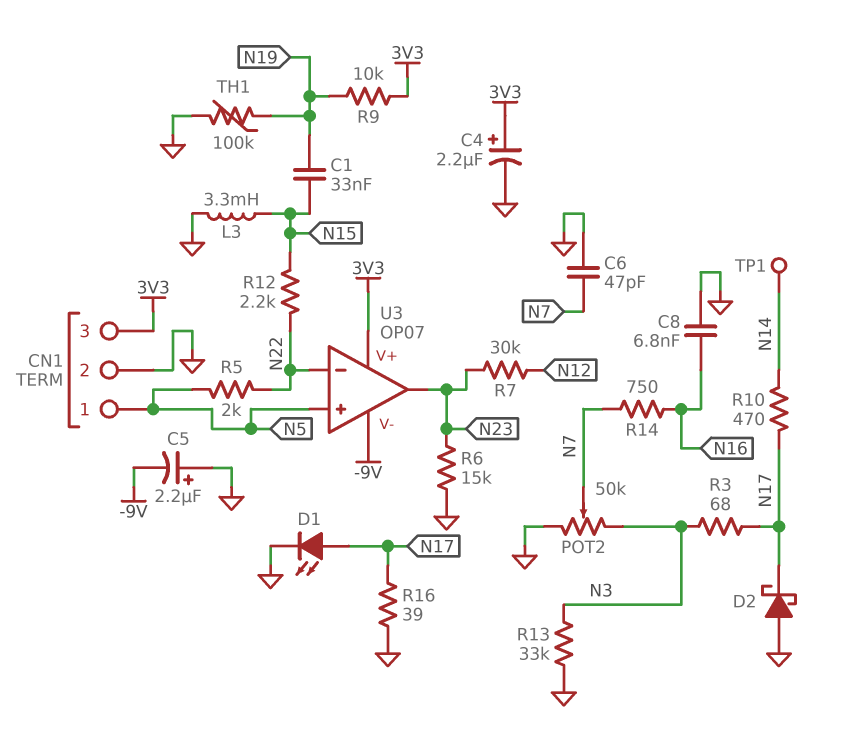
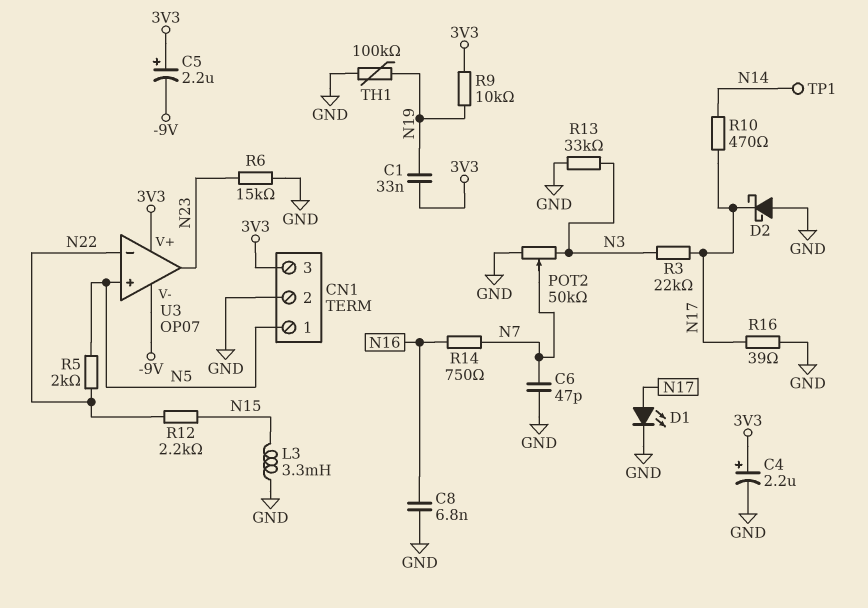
C1: 33nF (N15, N19) -> 33nF (3V3, N19)
C5: 2.2uF (plus GND, minus -9V) -> 2.2uF (plus 3V3, minus -9V)
R3: 68 (N3, N17) -> 22k (N3, N17)
R7: 30k (N12, N23) -> none

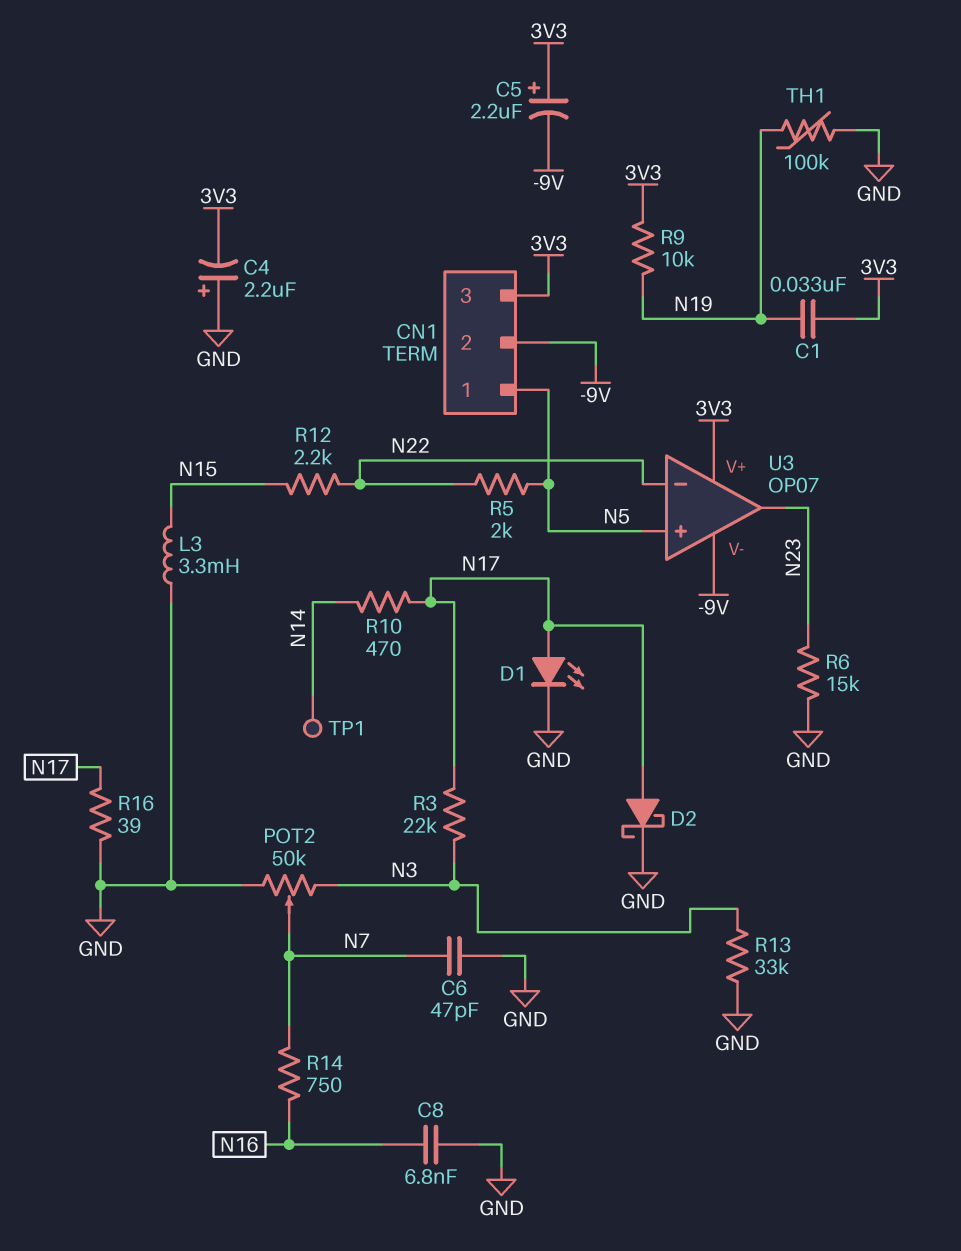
C4: 2.2uF (plus 3V3, minus GND) -> 2.2uF (plus GND, minus 3V3)
CN1 pin 2: GND -> -9V
D2: schottky (A GND, K N17) -> schottky (A N17, K GND)

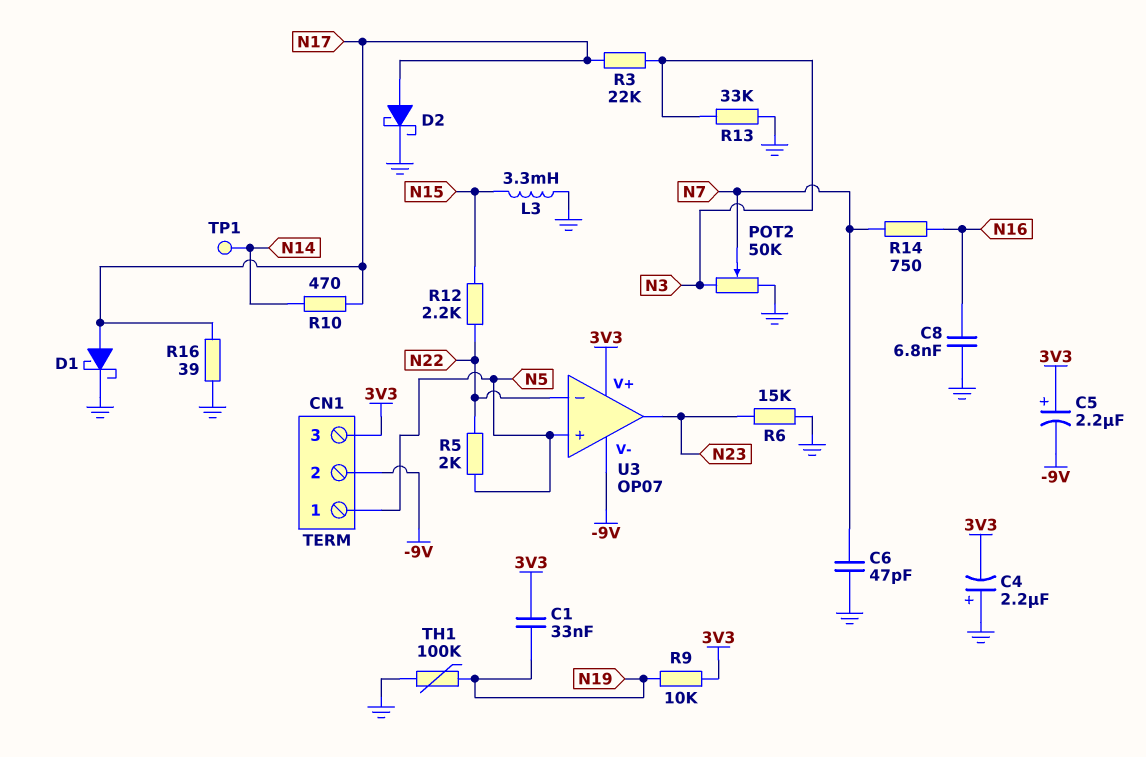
D1: LED (A N17, K GND) -> schottky (A N17, K GND)

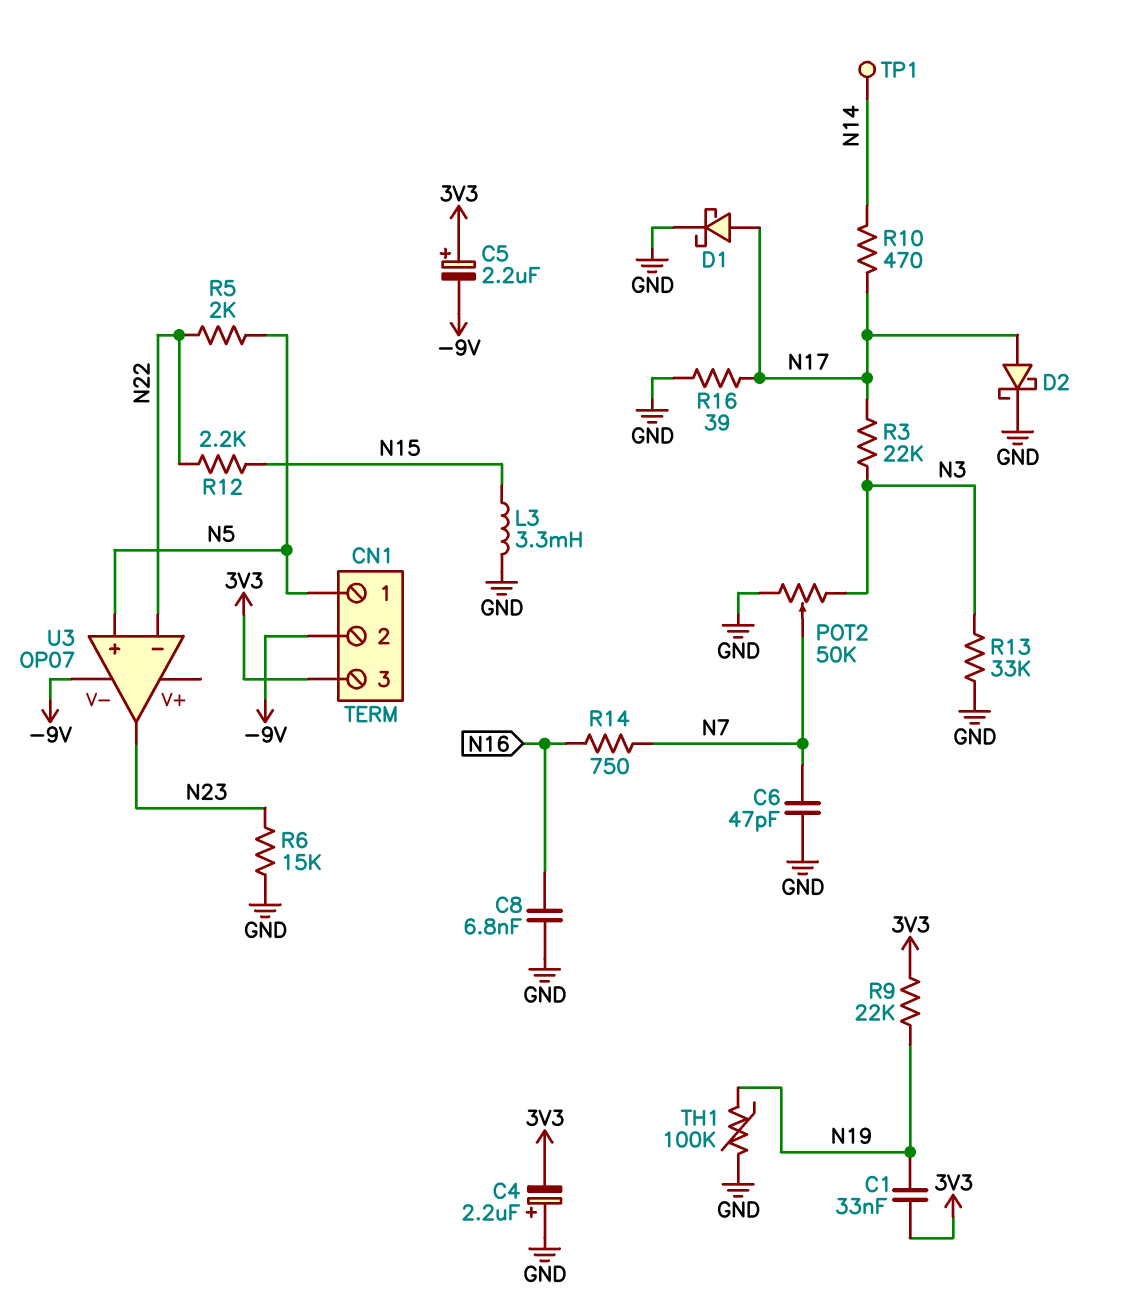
R9: 10k (3V3, N19) -> 22k (3V3, N19)
U3 pin V+: 3V3 -> none

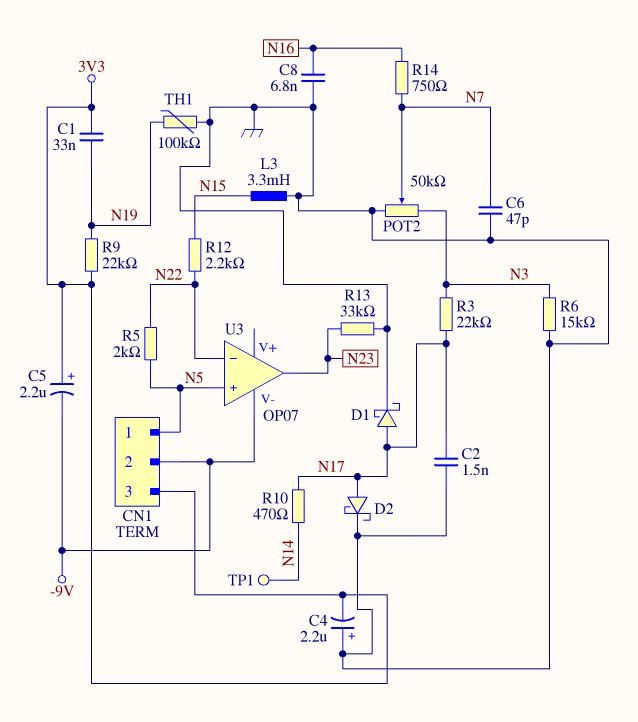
C2: none -> 1.5nF (GND, N17)
R6: 15k (GND, N23) -> 15k (GND, N3)
R13: 33k (GND, N3) -> 33k (GND, N23)
R16: 39 (GND, N17) -> none

